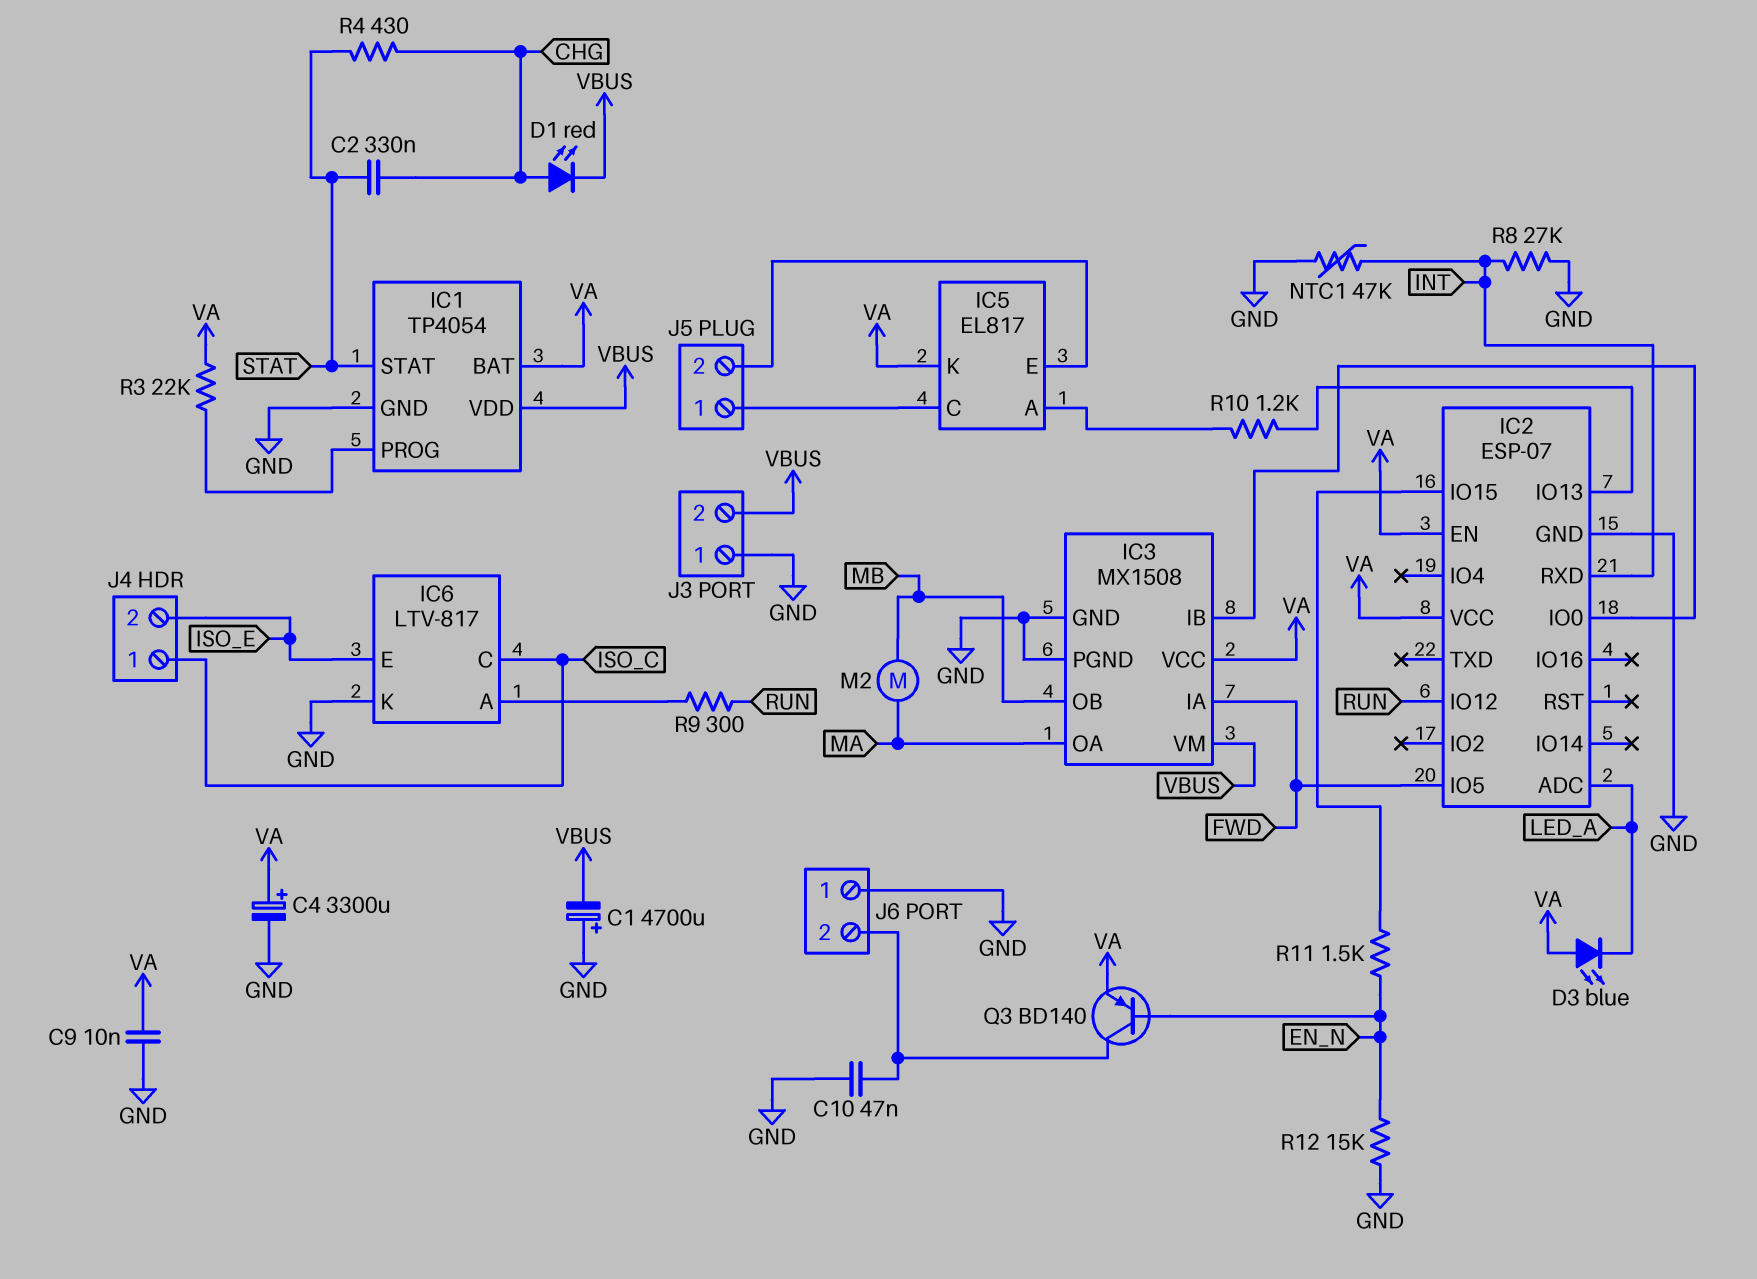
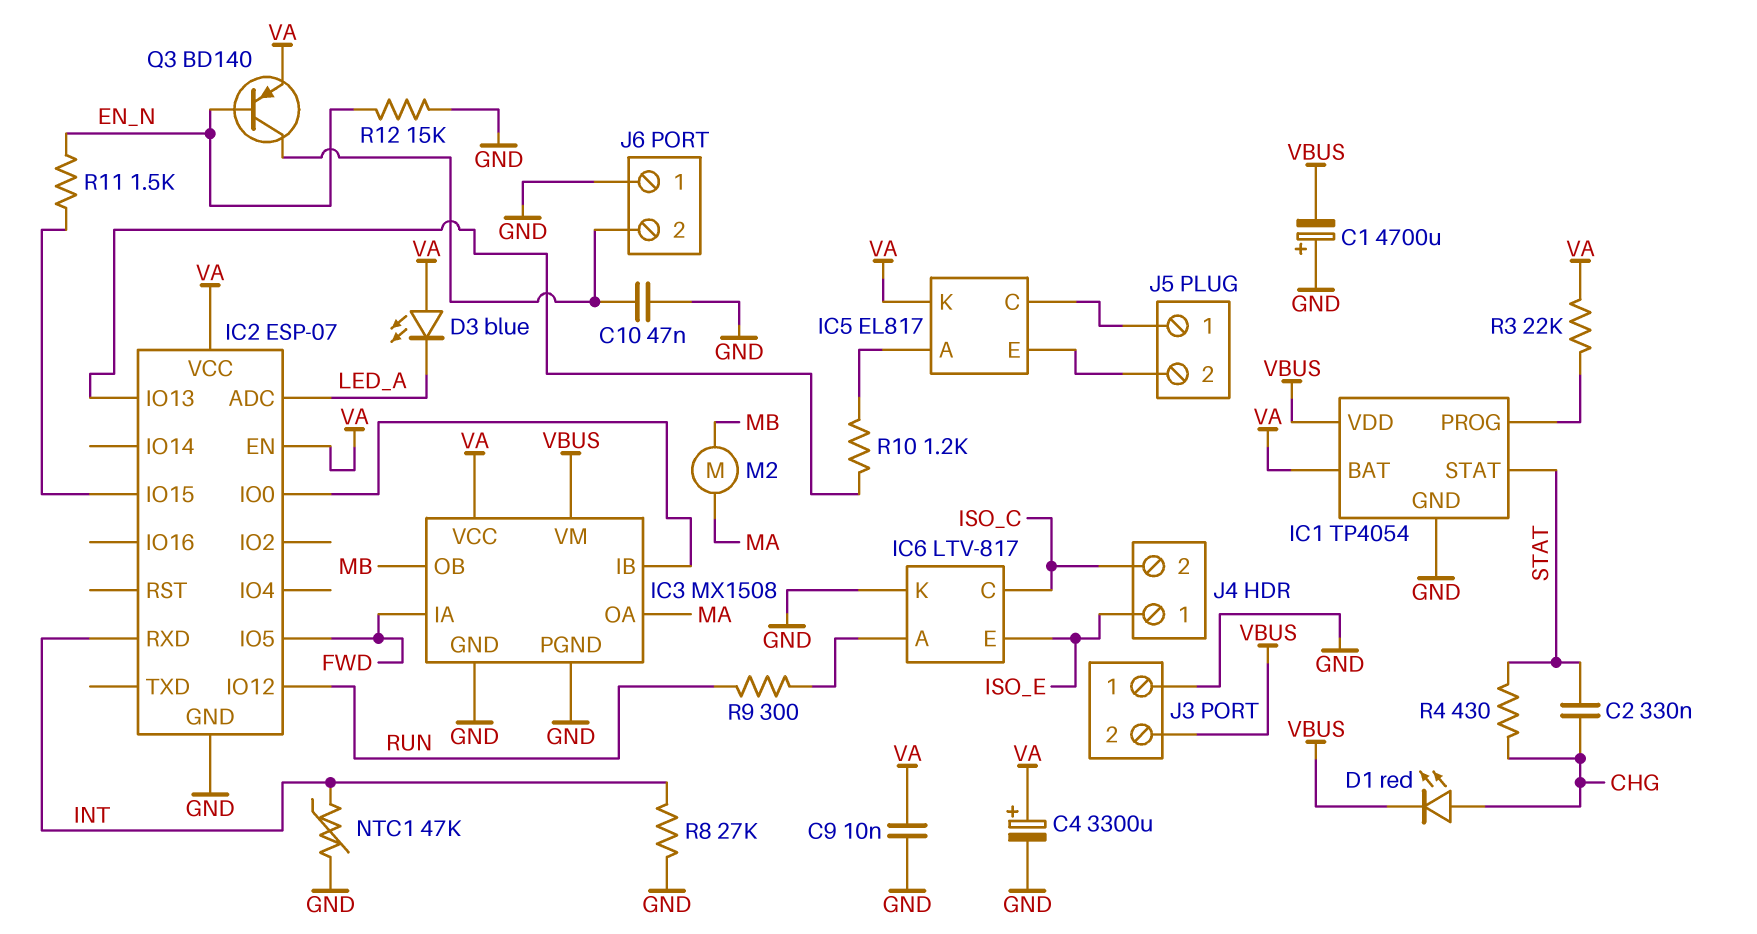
J4 pin 1: ISO_C -> ISO_E
J4 pin 2: ISO_E -> ISO_C

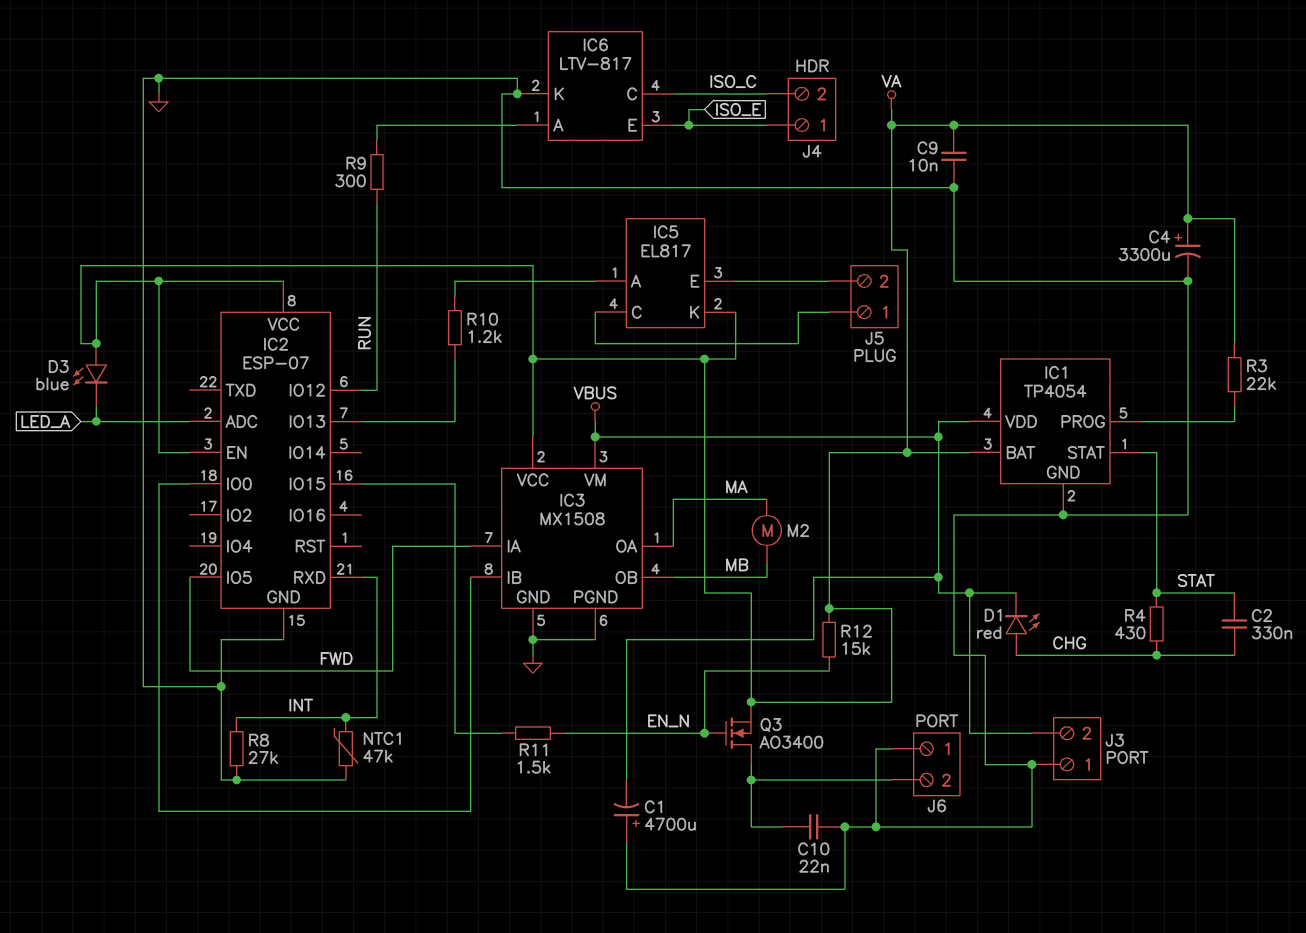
C10: 47nF (GND, J6/2) -> 22nF (GND, J6/2)
Q3: PNP BD140 (B EN_N, C J6/2, E VA) -> NMOS AO3400 (G EN_N, D J6/2, S VA)
R12: 15k (EN_N, GND) -> 15k (EN_N, VA)

